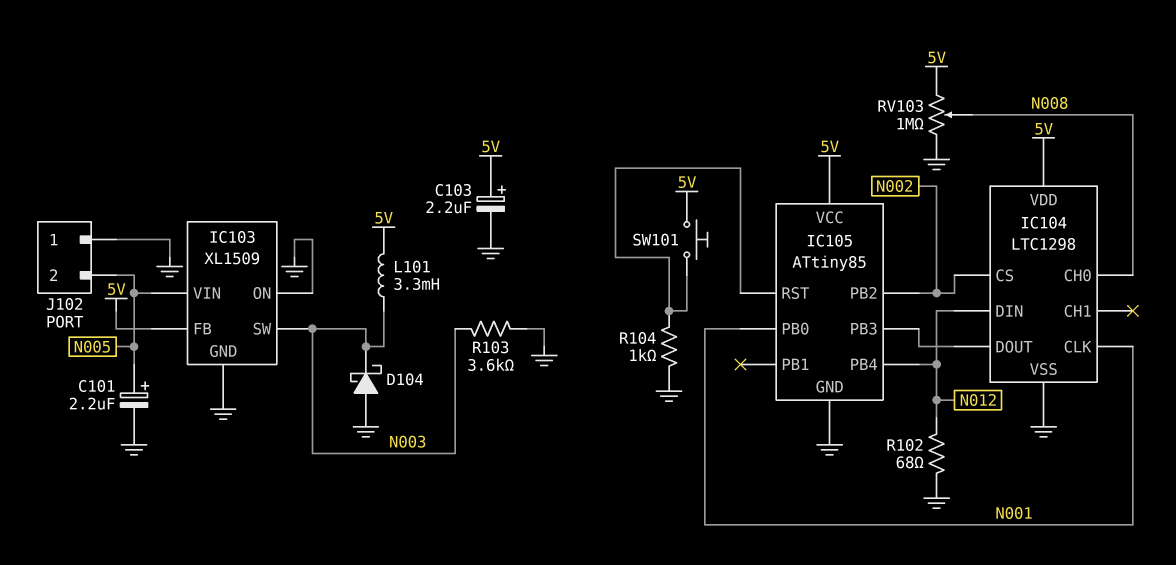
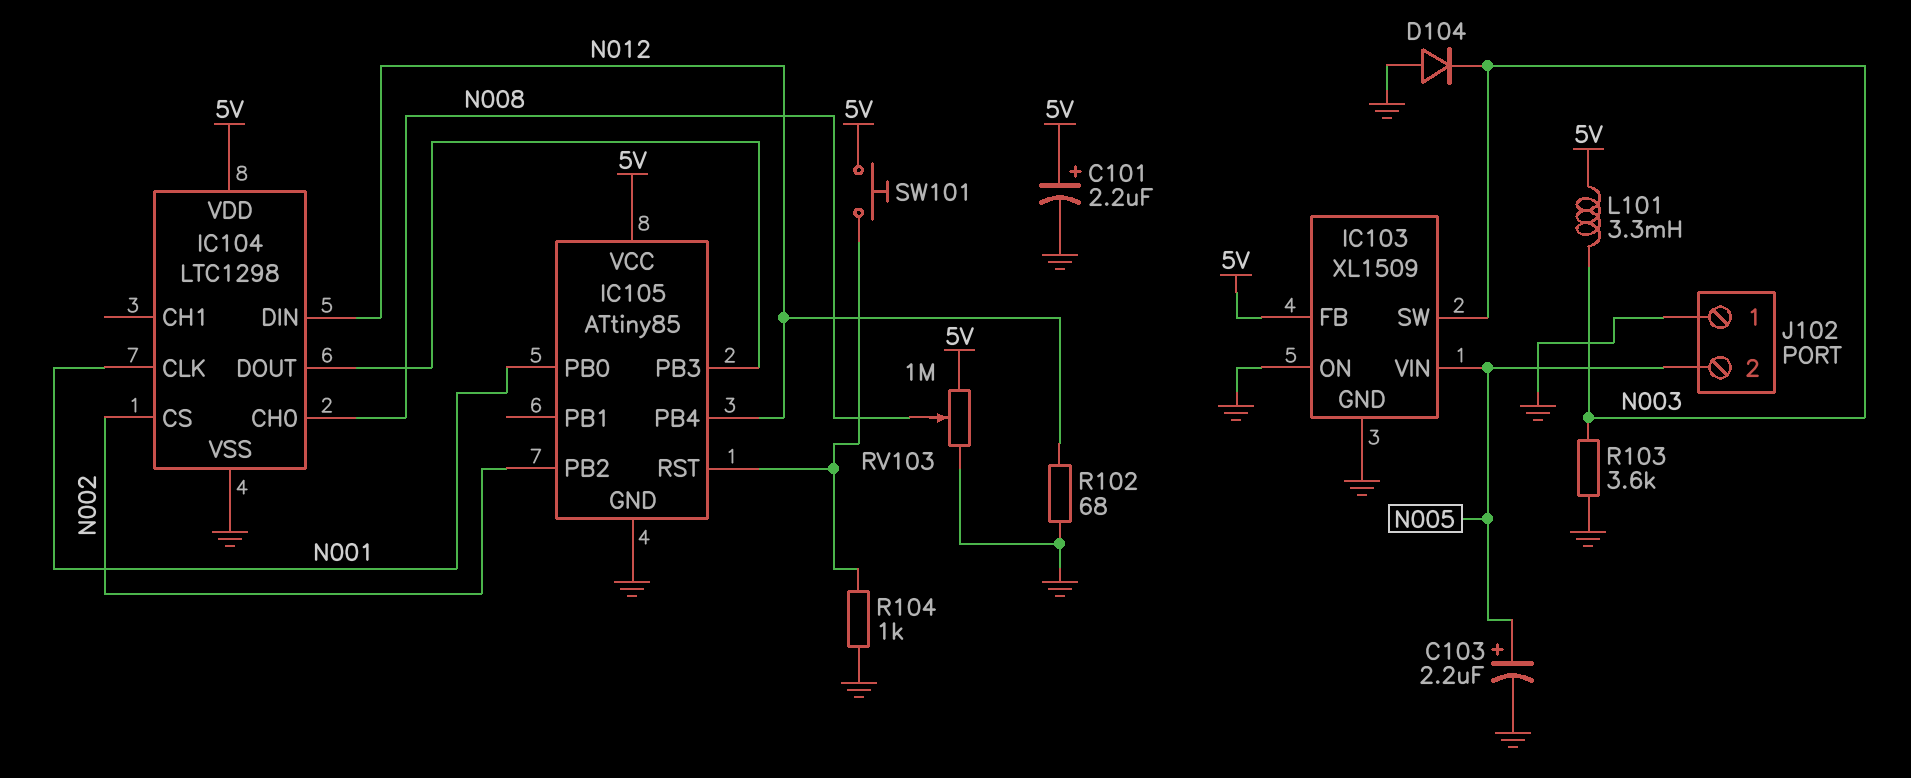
C101: 2.2uF (plus N005, minus GND) -> 2.2uF (plus 5V, minus GND)
C103: 2.2uF (plus 5V, minus GND) -> 2.2uF (plus N005, minus GND)
D104: schottky (A GND, K N003) -> diode (A GND, K N003)

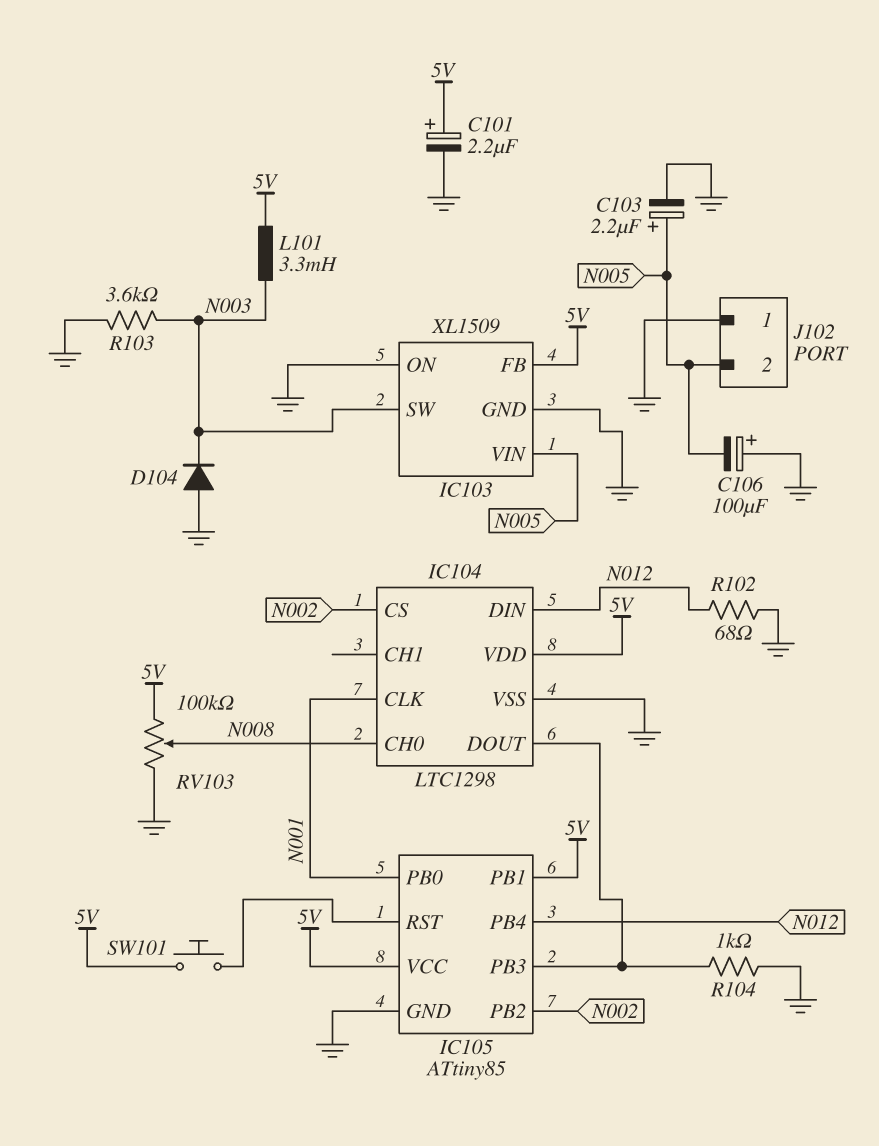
C106: none -> 100uF (plus GND, minus N005)
IC105 pin PB1: none -> 5V
R104: 1k (GND, IC105/RST) -> 1k (GND, IC104/DOUT)
RV103: 1M (5V, GND, wiper N008) -> 100k (5V, GND, wiper N008)

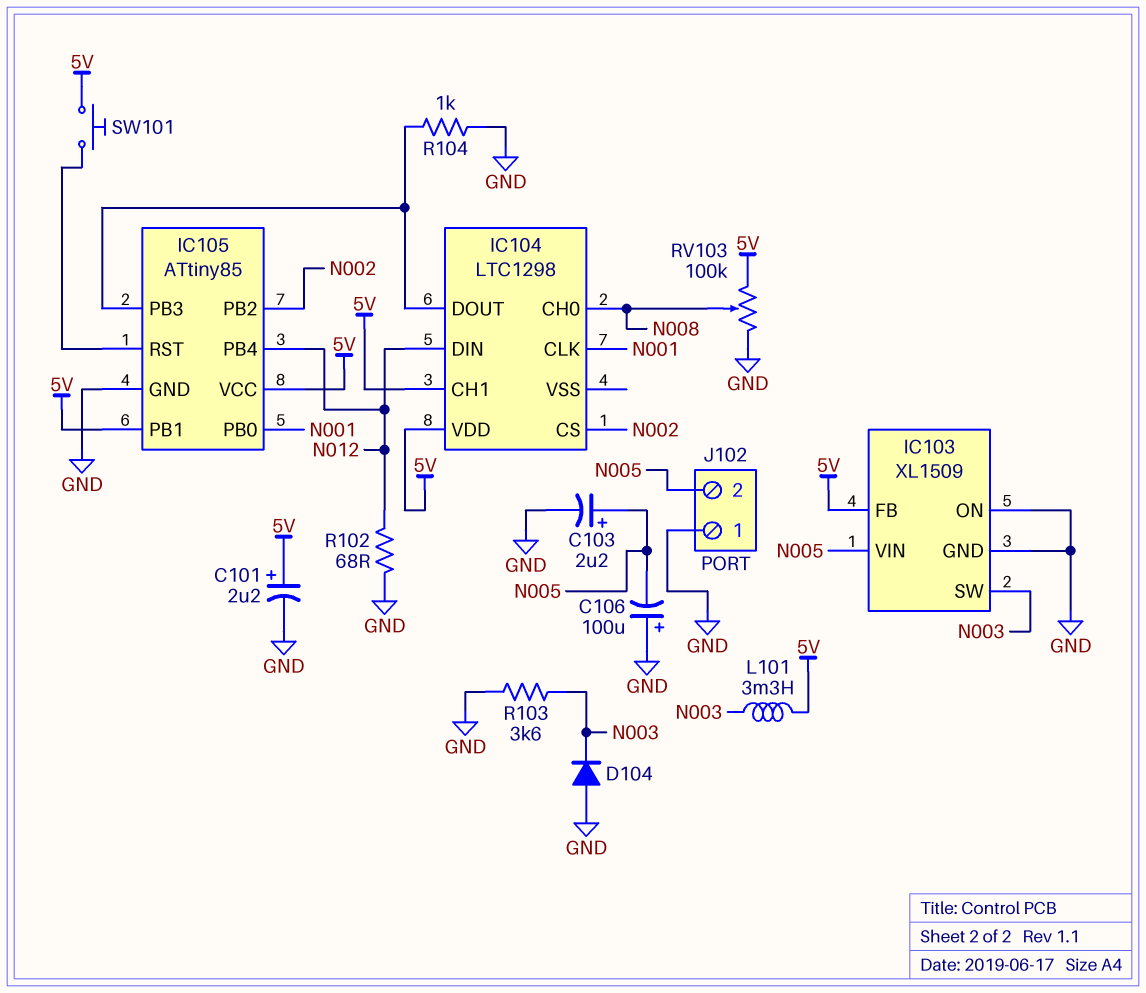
IC104 pin CH1: none -> 5V
IC104 pin VSS: GND -> none

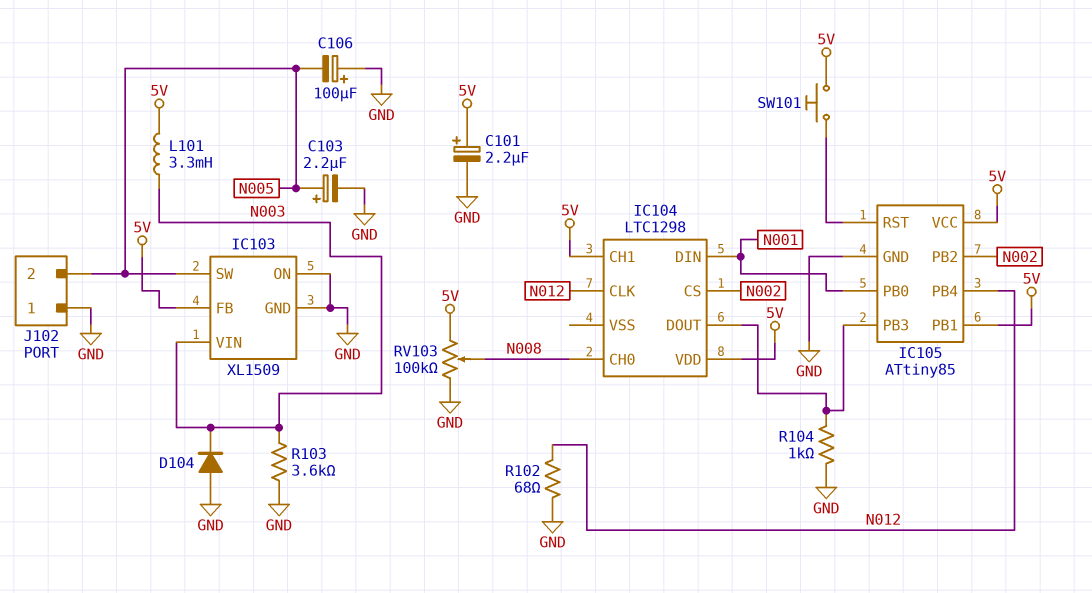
IC103 pin SW: N003 -> N005
IC103 pin VIN: N005 -> N003
IC104 pin CLK: N001 -> N012
IC104 pin DIN: N012 -> N001

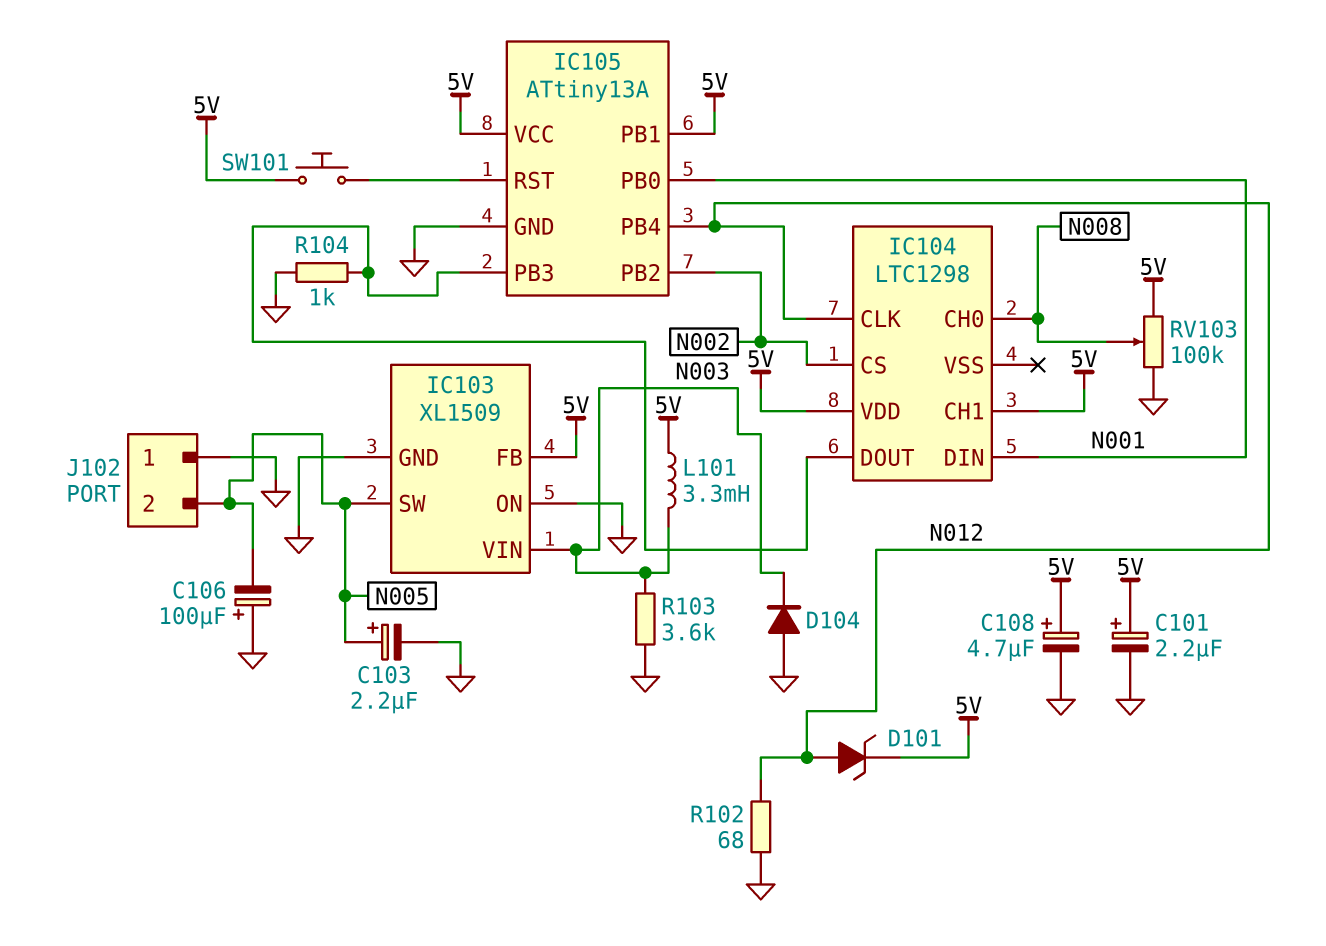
C108: none -> 4.7uF (plus 5V, minus GND)
D101: none -> zener (A N012, K 5V)
IC105: ATtiny85 -> ATtiny13A

